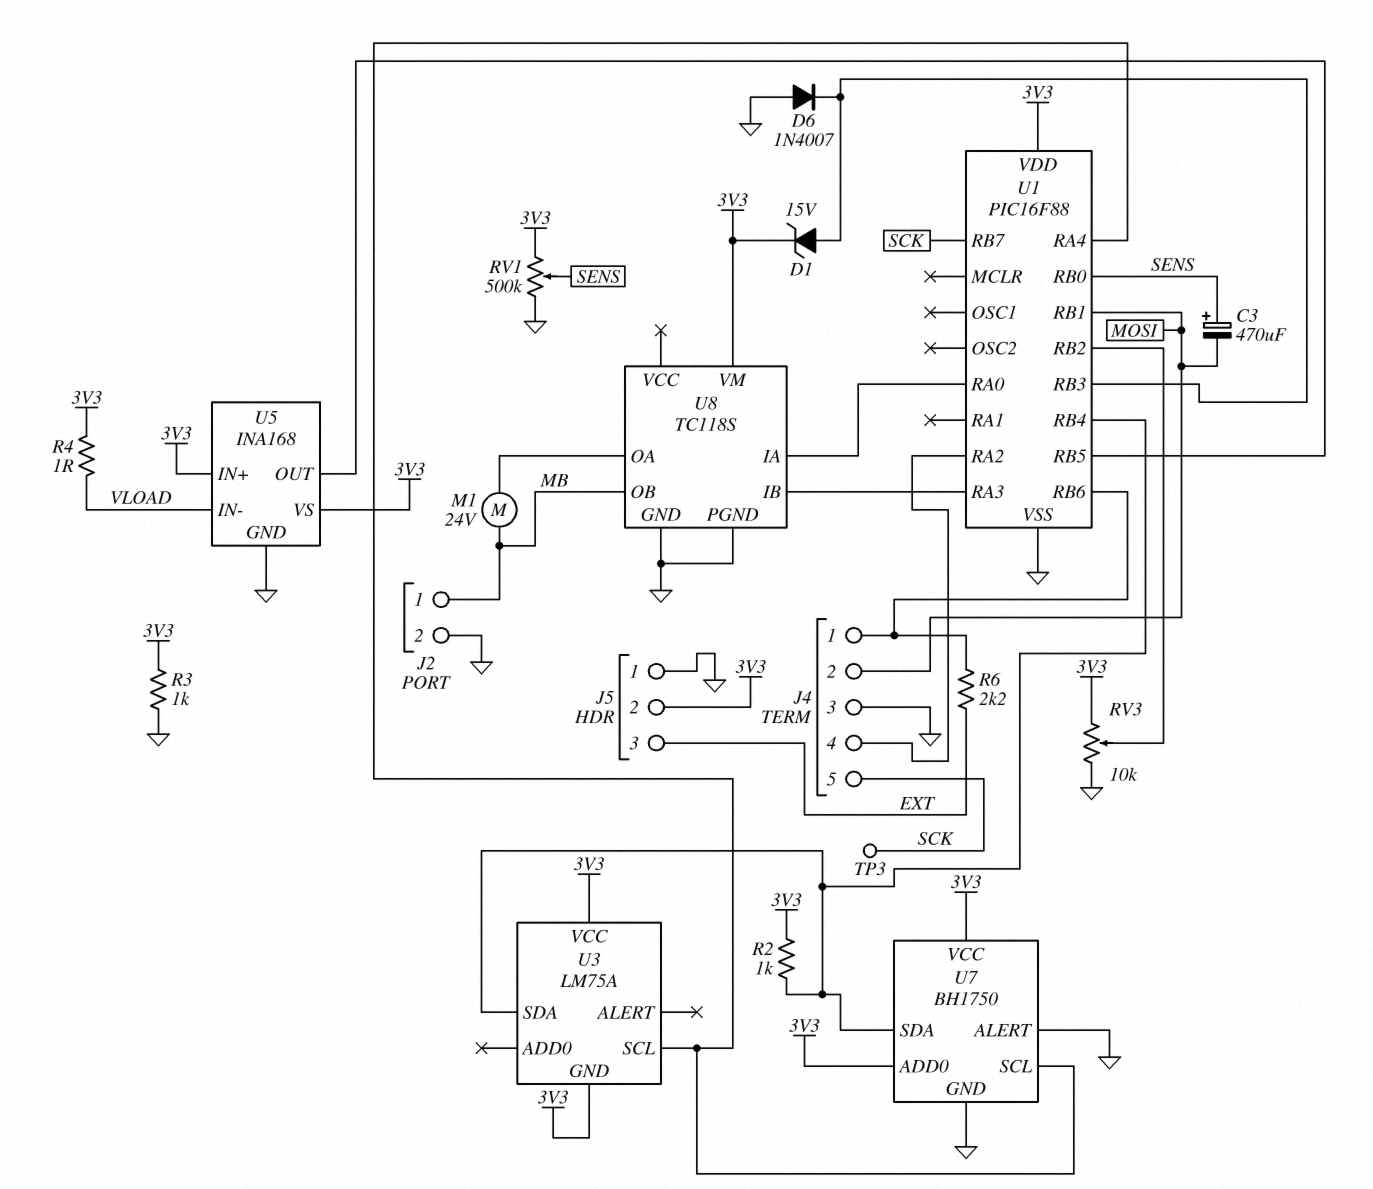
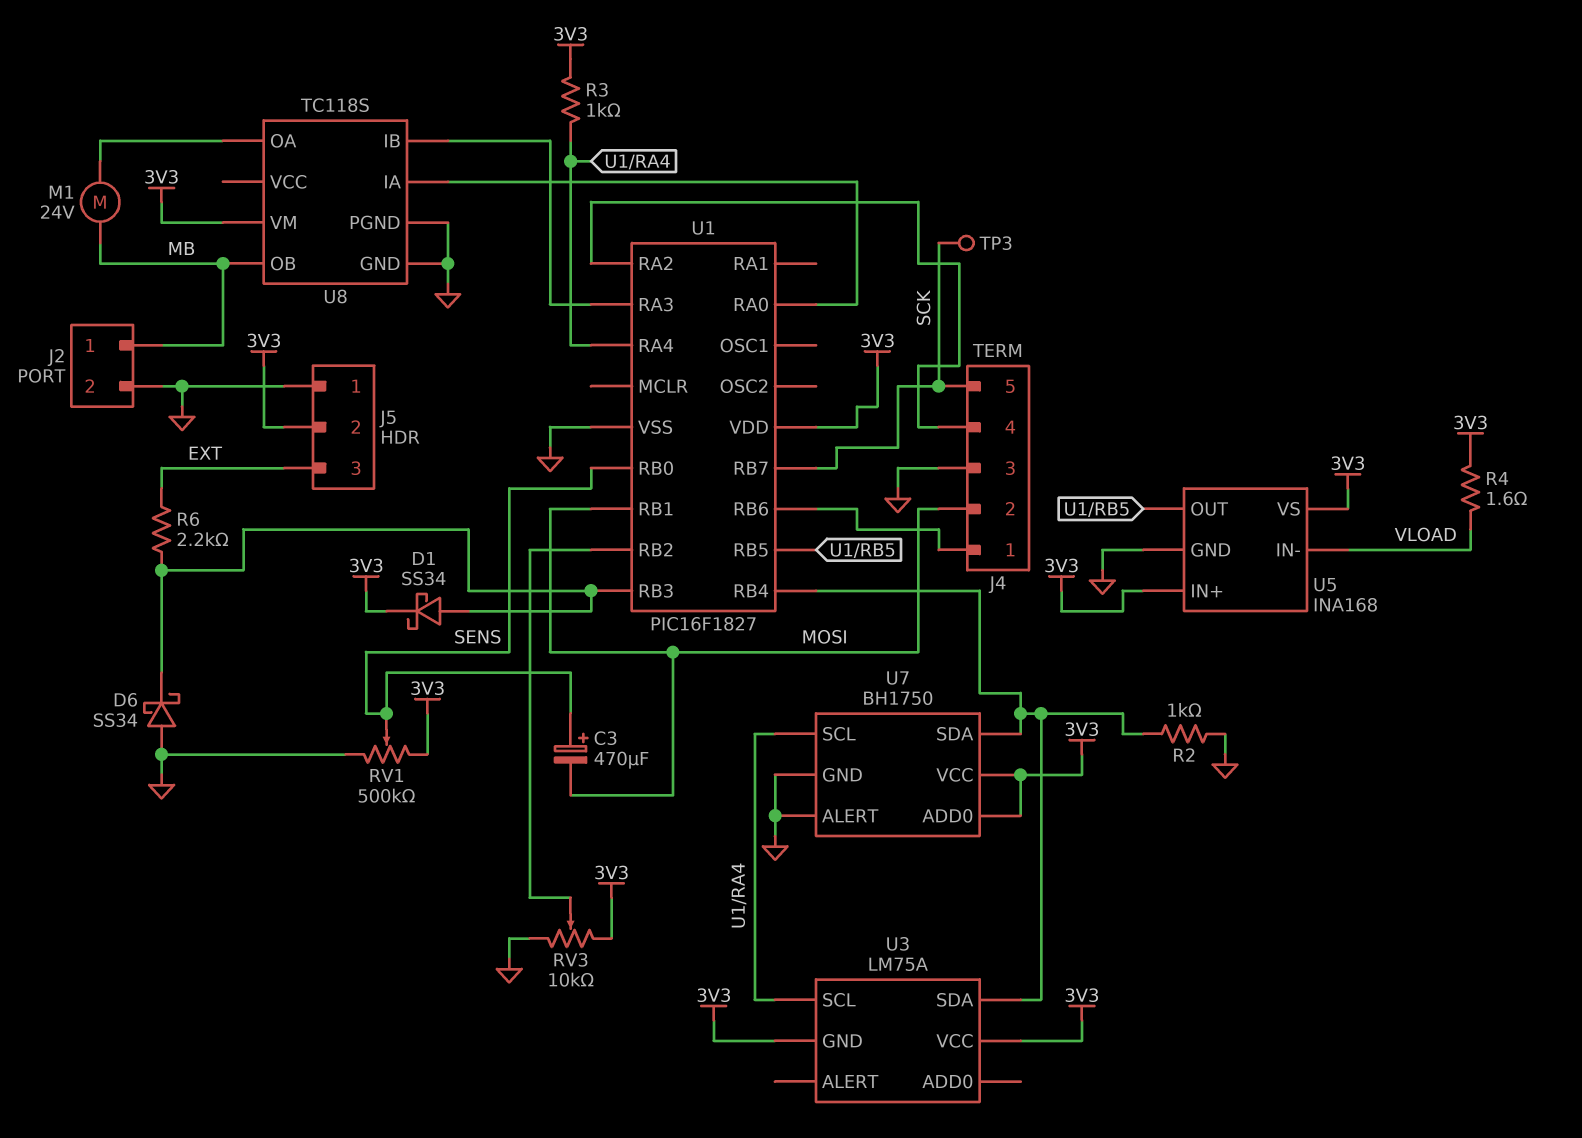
D1: zener 15V (A U1/RB3, K 3V3) -> schottky SS34 (A U1/RB3, K 3V3)
D6: diode 1N4007 (A GND, K U1/RB3) -> schottky SS34 (A GND, K U1/RB3)
R2: 1k (3V3, U1/RB4) -> 1k (GND, U1/RB4)
R3: 1k (3V3, GND) -> 1k (3V3, U1/RA4)
R4: 1 (3V3, VLOAD) -> 1.6 (3V3, VLOAD)
R6: 2.2k (EXT, J4/1) -> 2.2k (EXT, U1/RB3)
U1: PIC16F88 -> PIC16F1827

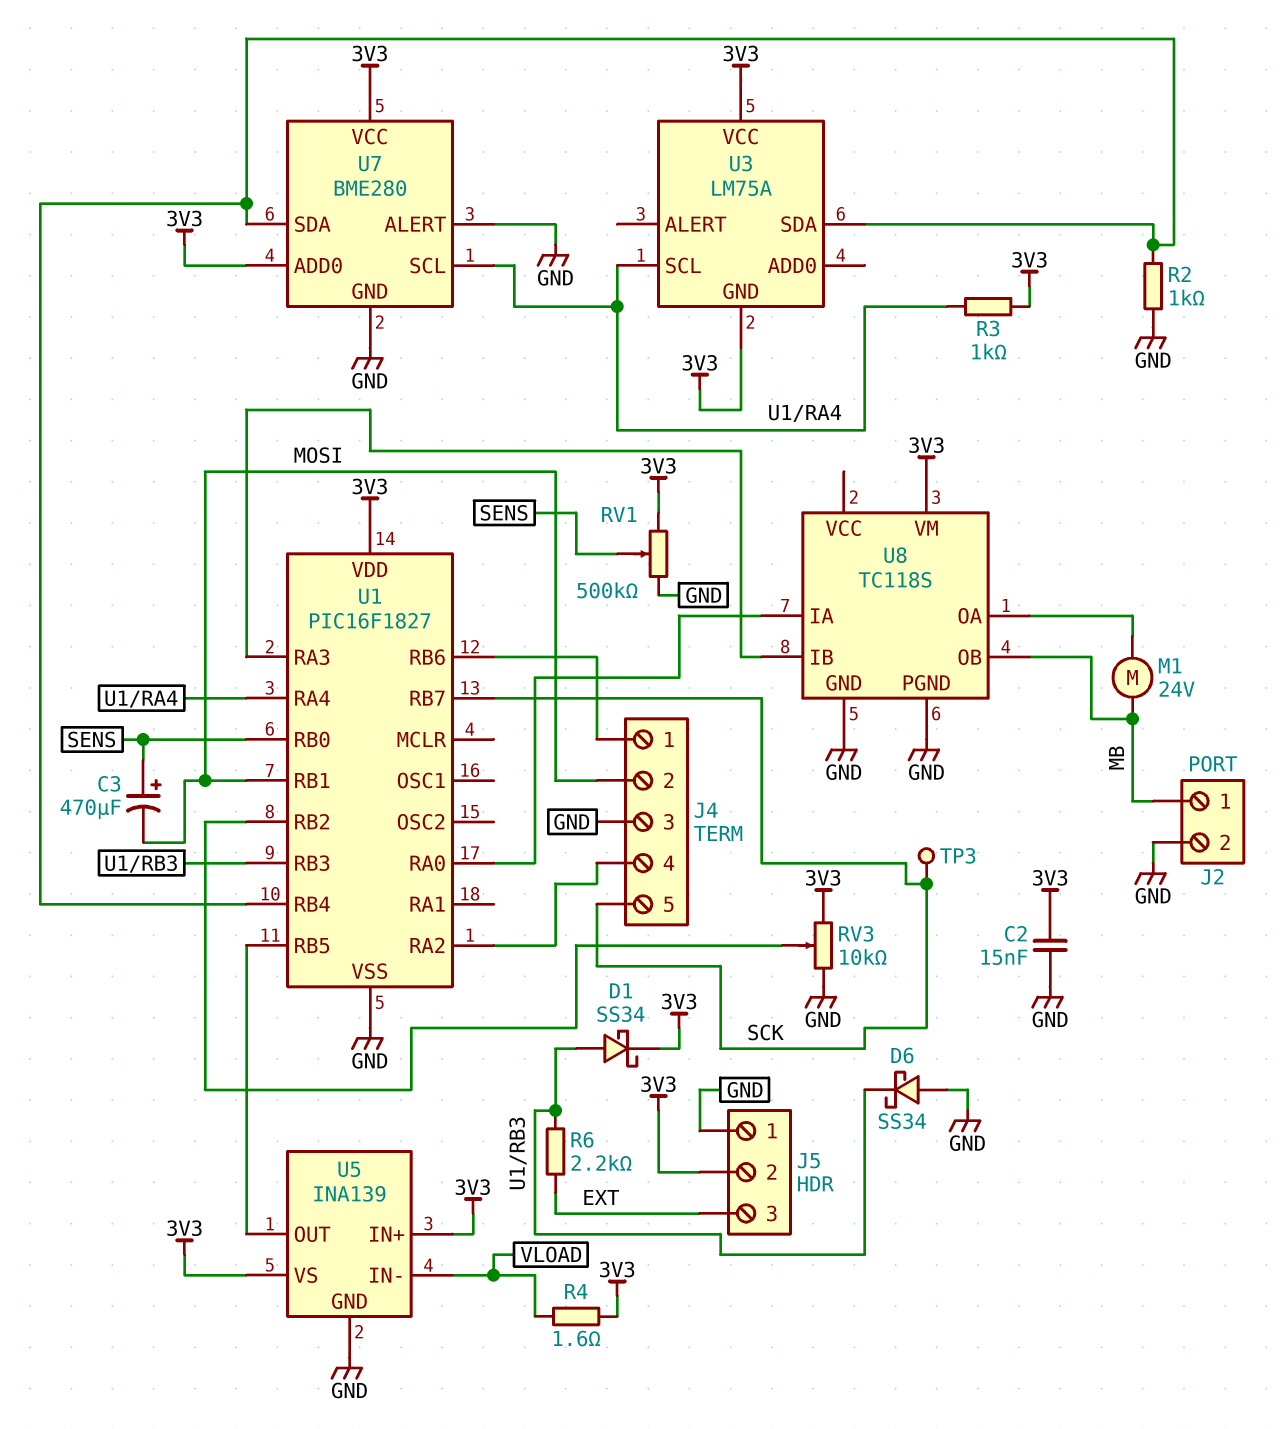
C2: none -> 15nF (3V3, GND)
U5: INA168 -> INA139
U7: BH1750 -> BME280

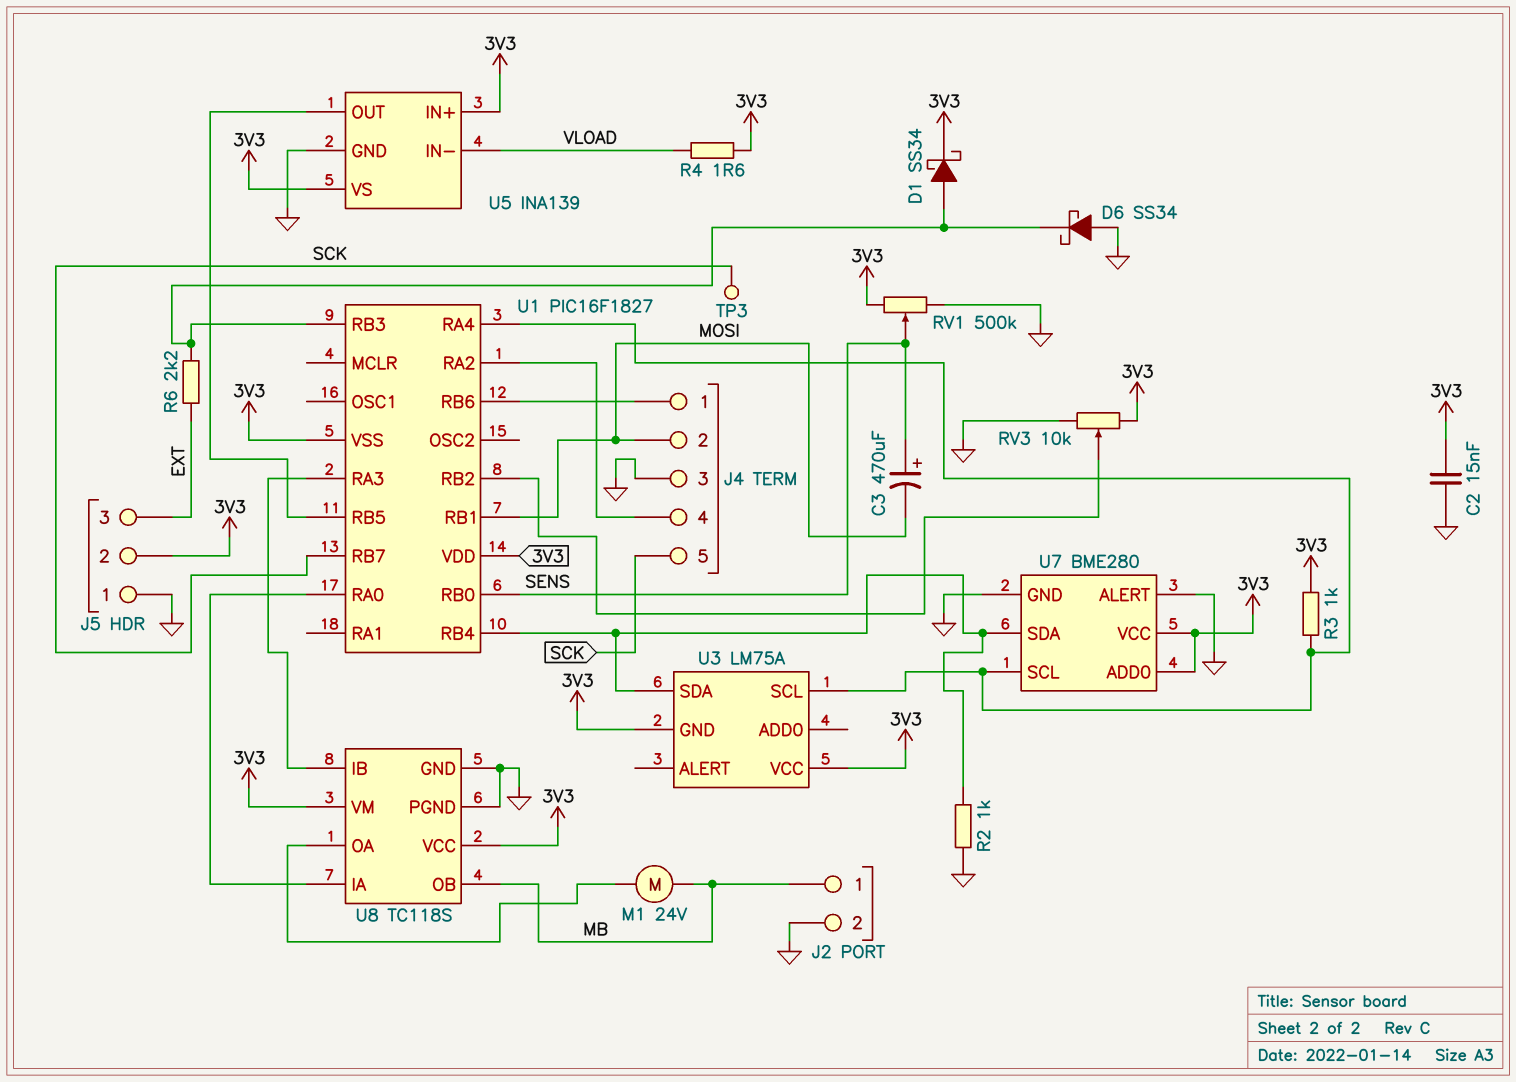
U1 pin VSS: GND -> 3V3
U8 pin VCC: none -> 3V3

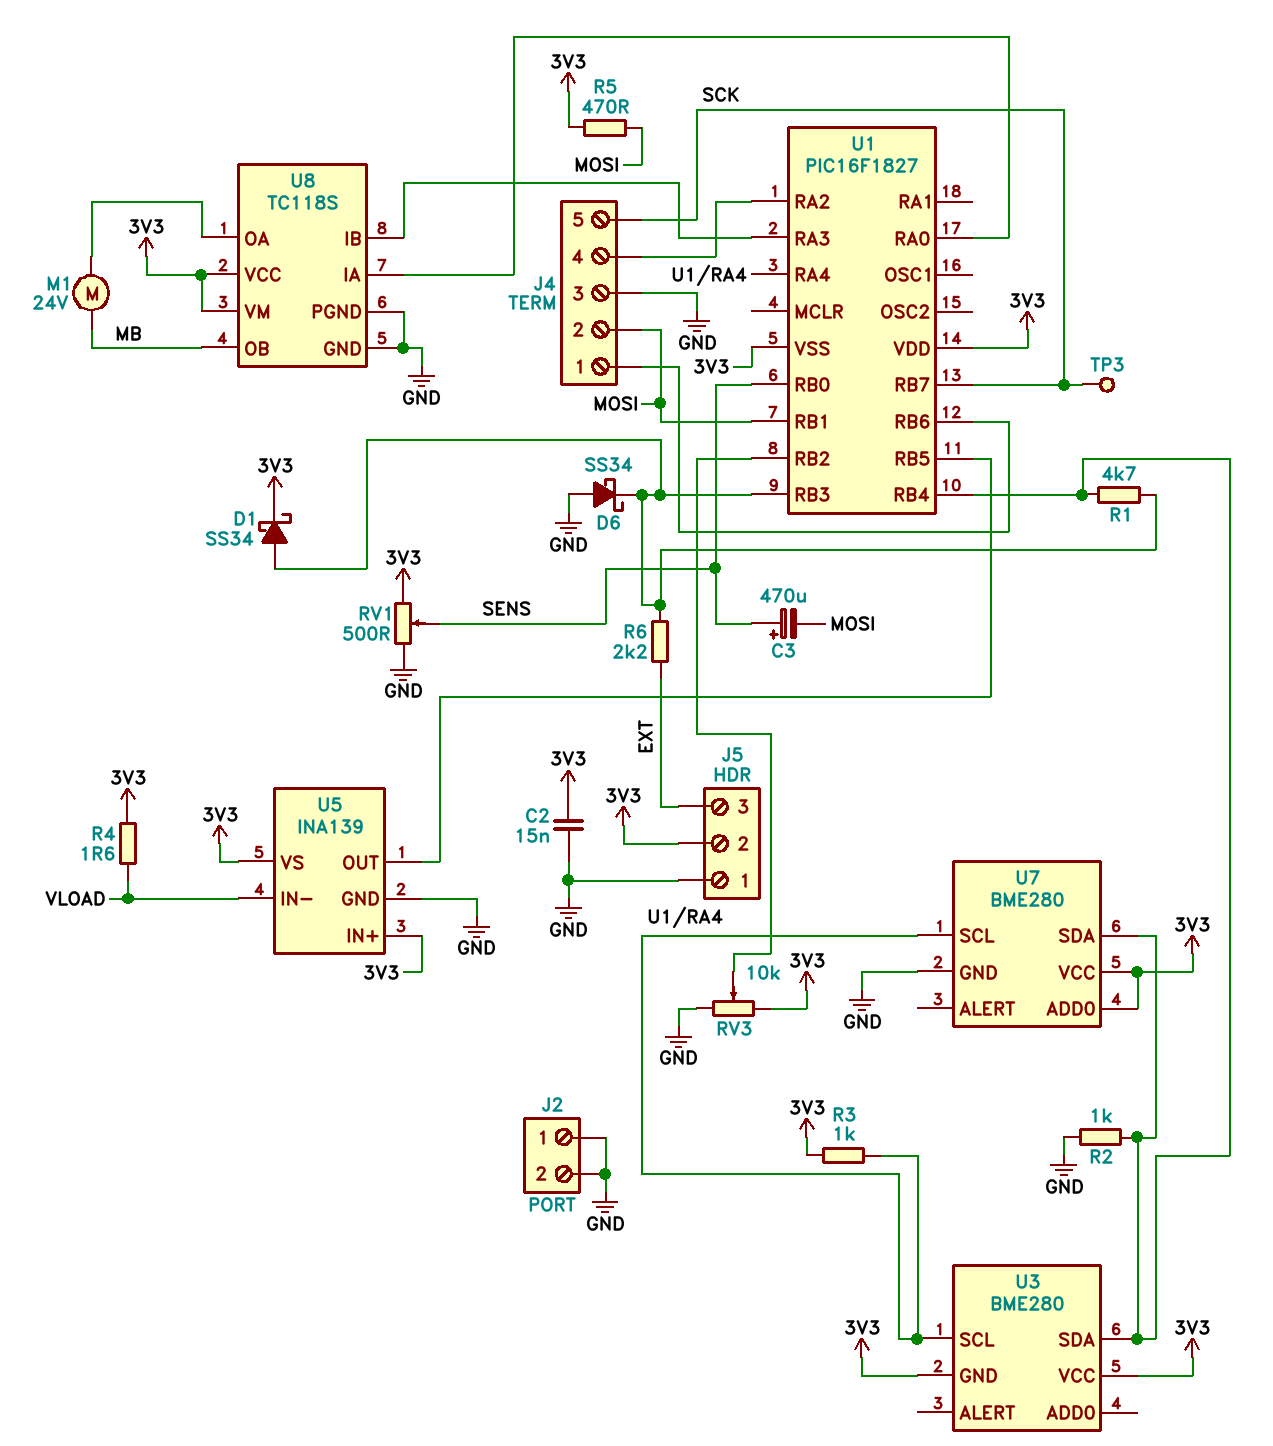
J2 pin 1: MB -> GND
R1: none -> 4.7k (U1/RB3, U1/RB4)
R5: none -> 470 (3V3, MOSI)
RV1: 500k (3V3, GND, wiper SENS) -> 500 (3V3, GND, wiper SENS)
U3: LM75A -> BME280
U7 pin ALERT: GND -> none

